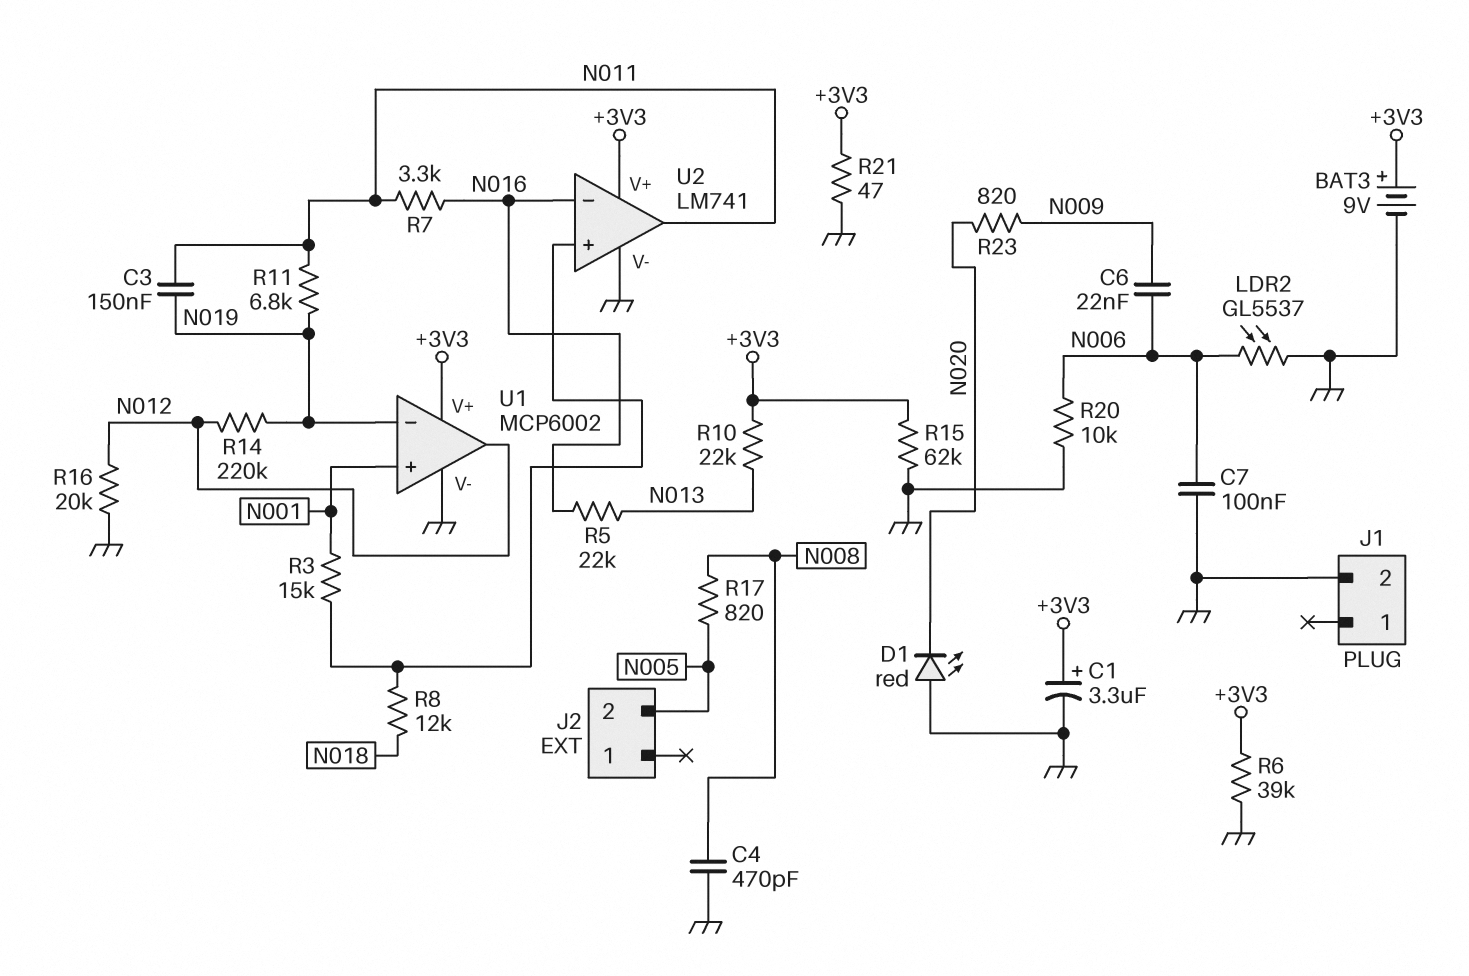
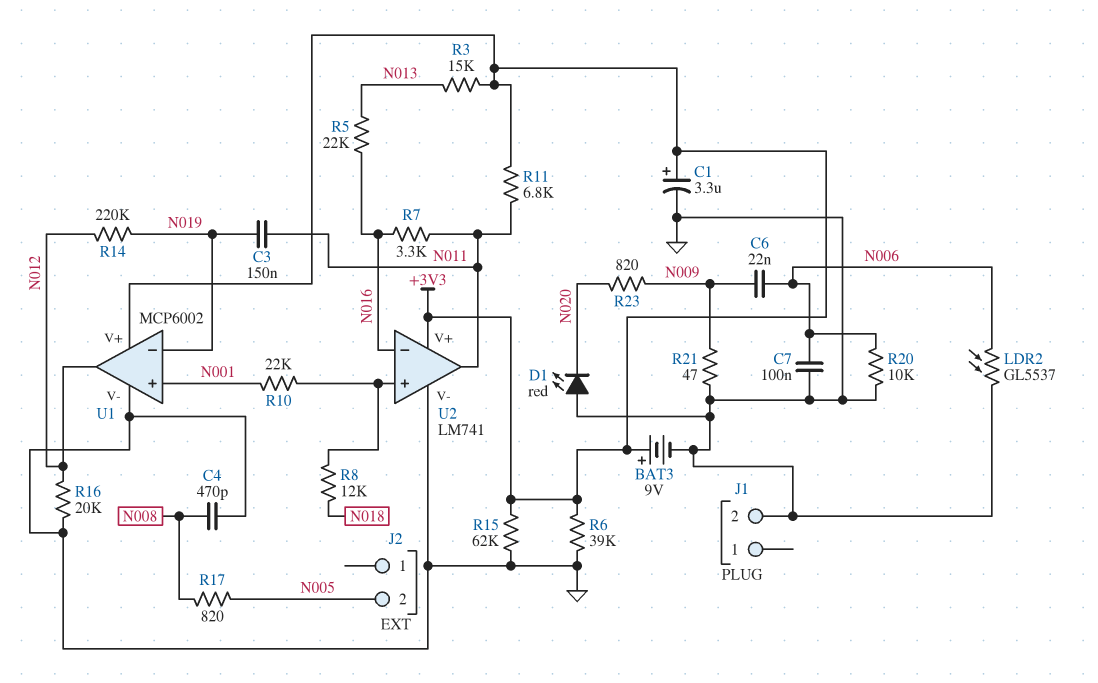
R3: 15k (N001, U2/in+) -> 15k (+3V3, N013)
R10: 22k (+3V3, N013) -> 22k (N001, U2/in+)
R11: 6.8k (N011, N019) -> 6.8k (+3V3, N011)
R21: 47 (+3V3, GND) -> 47 (GND, N009)

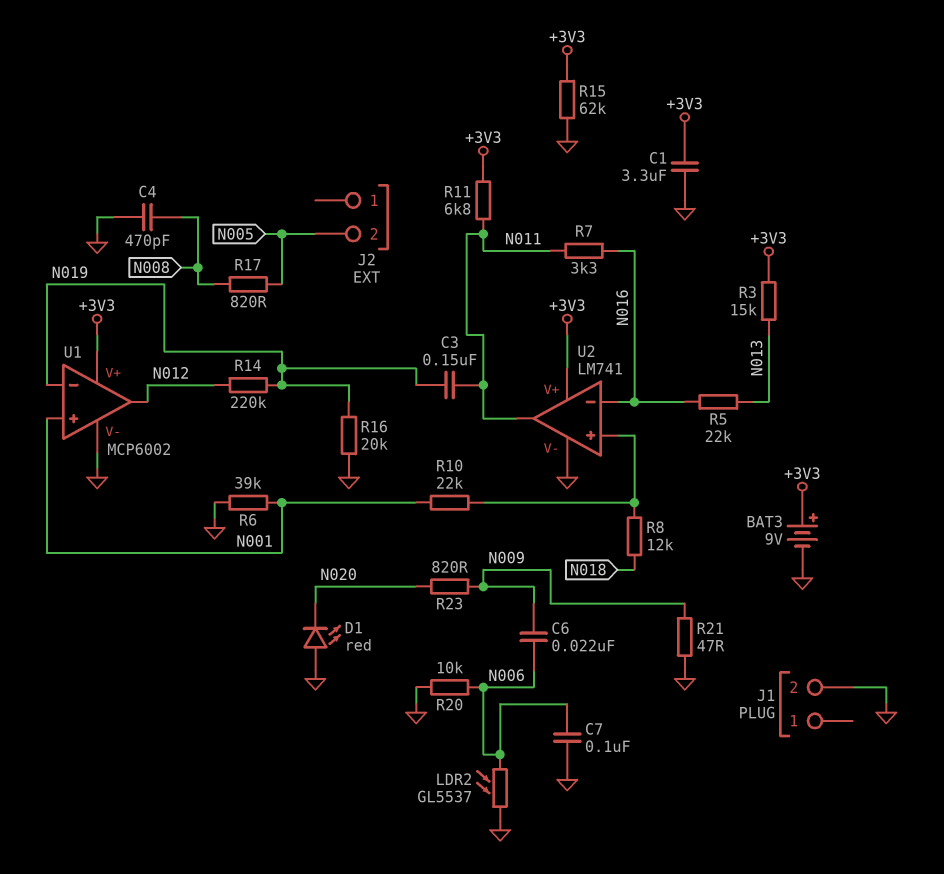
C1: 3.3uF (plus +3V3, minus GND) -> 3.3uF (+3V3, GND)
R6: 39k (+3V3, GND) -> 39k (GND, N001)
R16: 20k (GND, N012) -> 20k (GND, N019)

